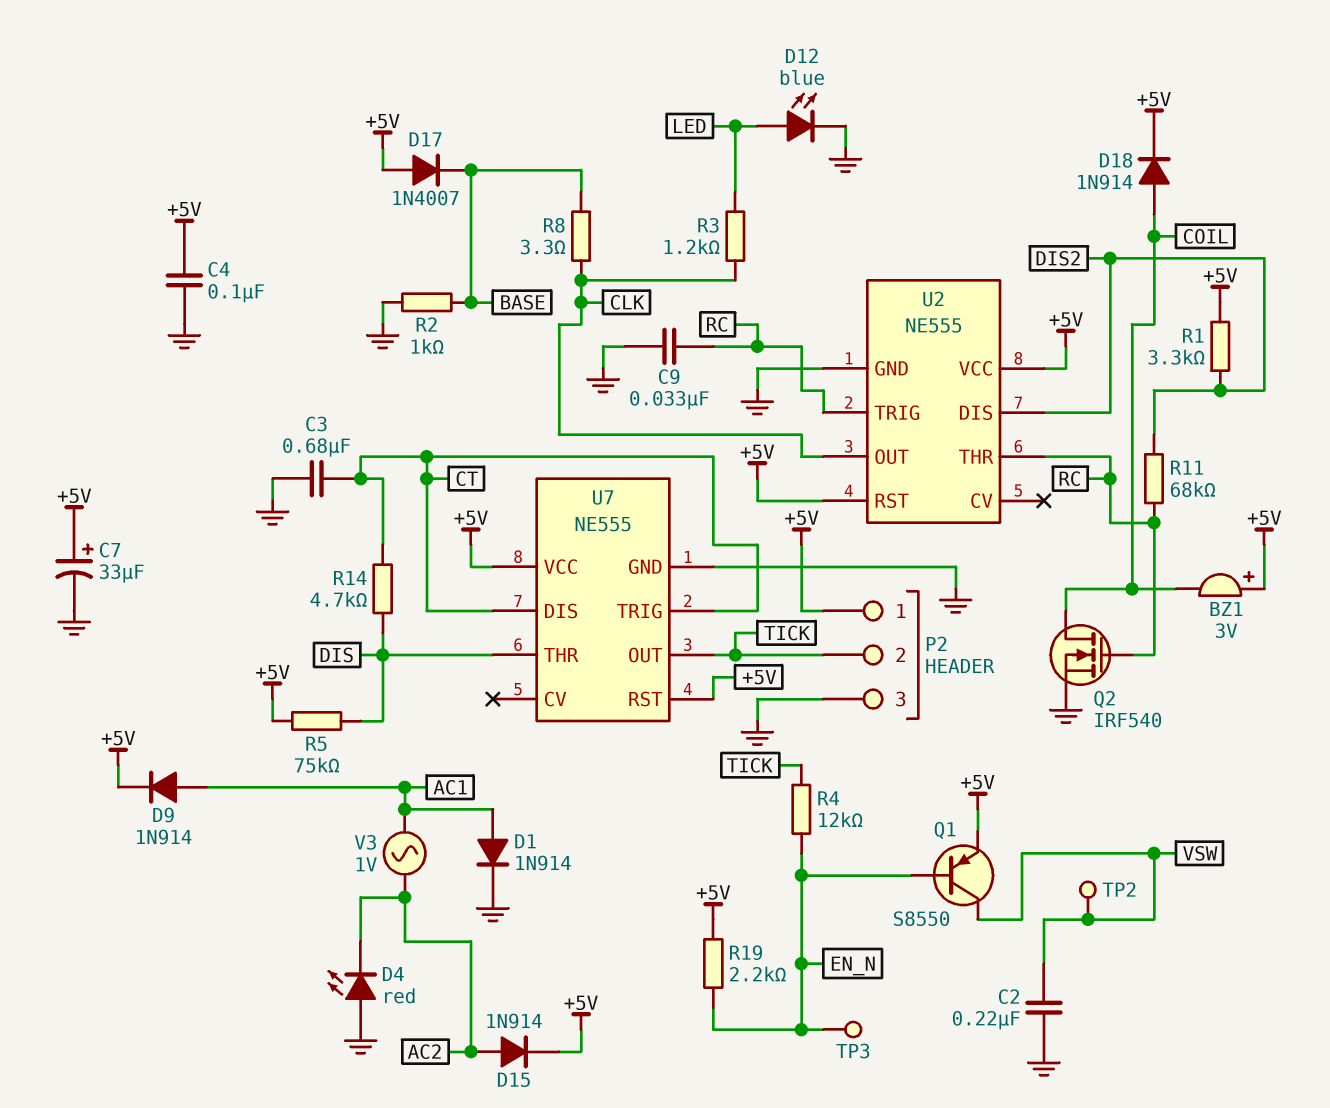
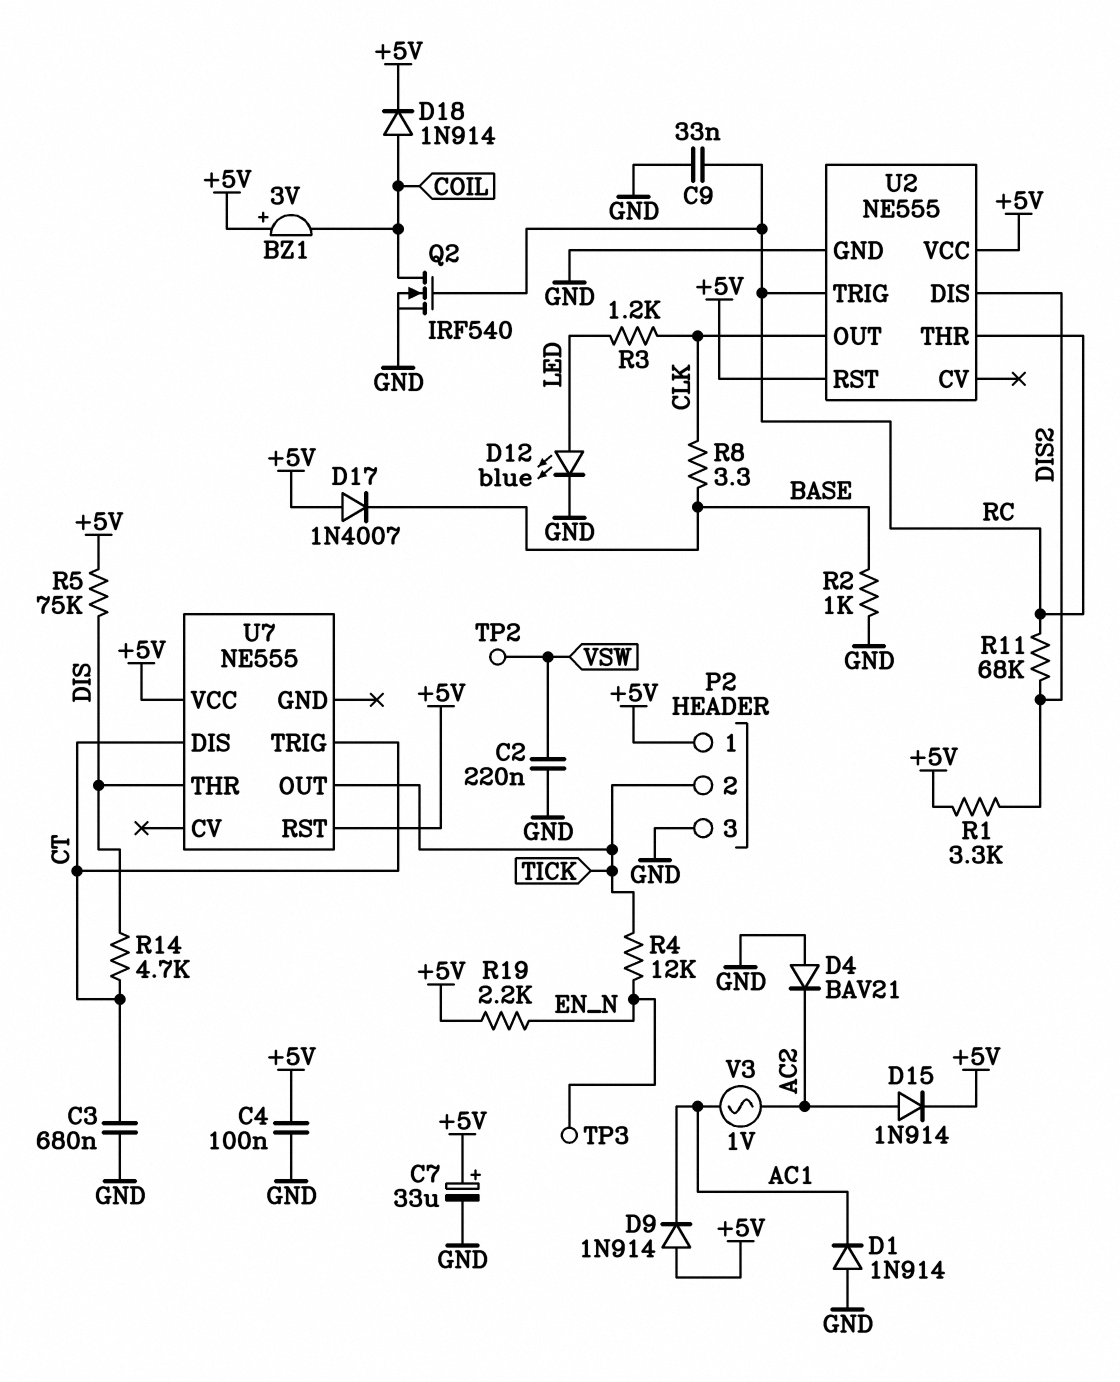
D1: diode 1N914 (A AC1, K GND) -> diode 1N914 (A GND, K AC1)
D4: LED red (A GND, K AC2) -> diode BAV21 (A GND, K AC2)
D9: diode 1N914 (A AC1, K +5V) -> diode 1N914 (A +5V, K AC1)
Q1: PNP S8550 (B EN_N, C VSW, E +5V) -> none
U7 pin GND: GND -> none

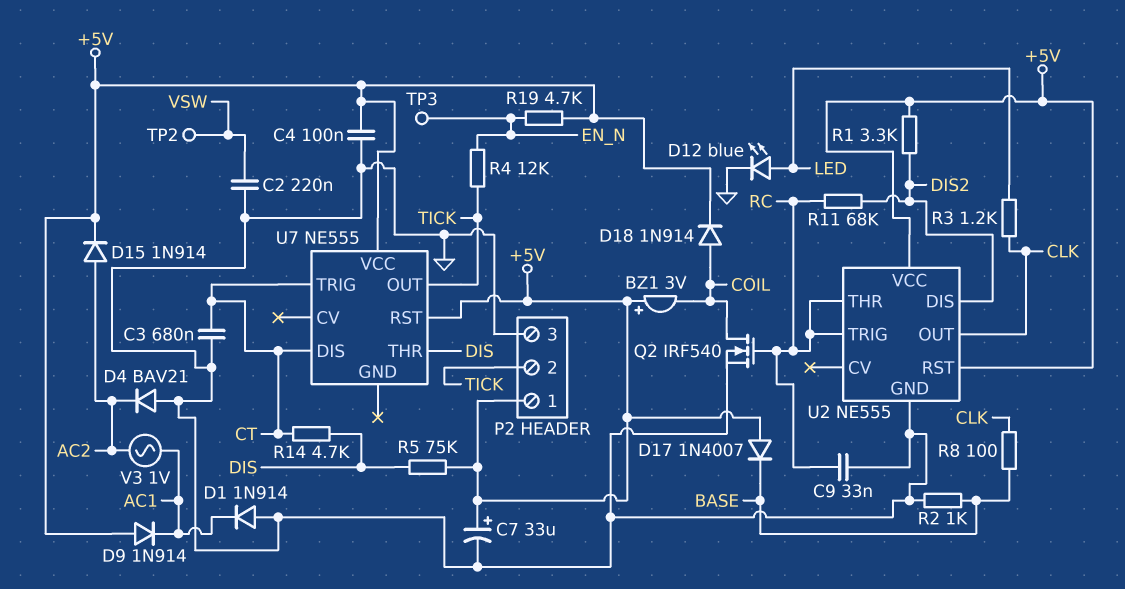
R8: 3.3 (BASE, CLK) -> 100 (BASE, CLK)
R19: 2.2k (+5V, EN_N) -> 4.7k (+5V, EN_N)

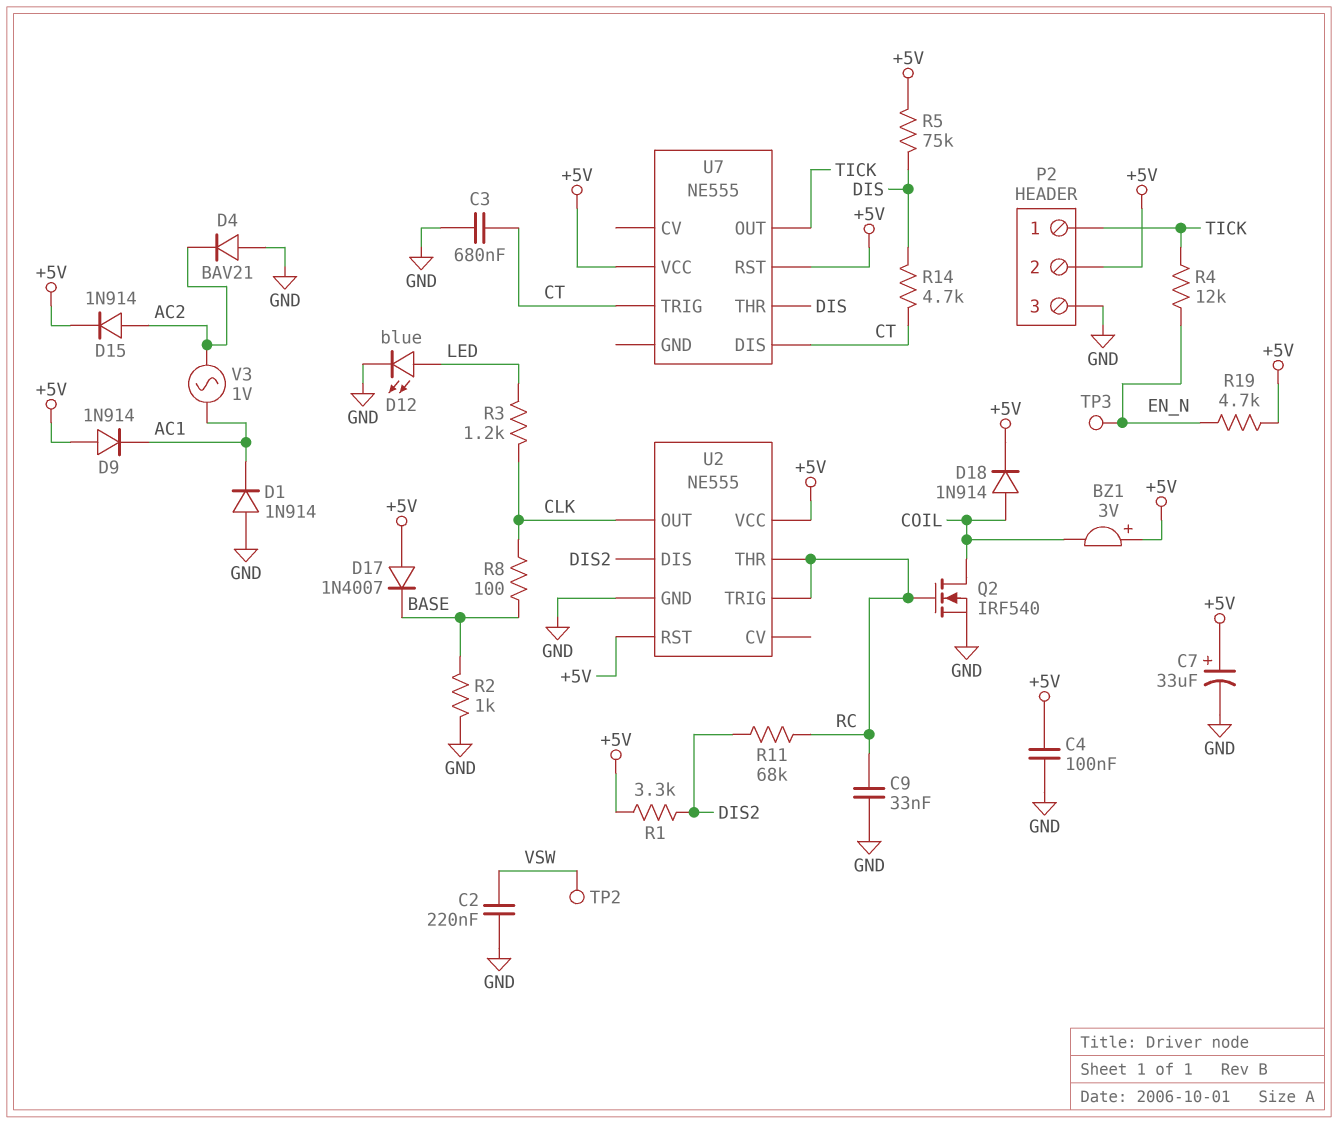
P2 pin 1: +5V -> TICK
P2 pin 2: TICK -> +5V

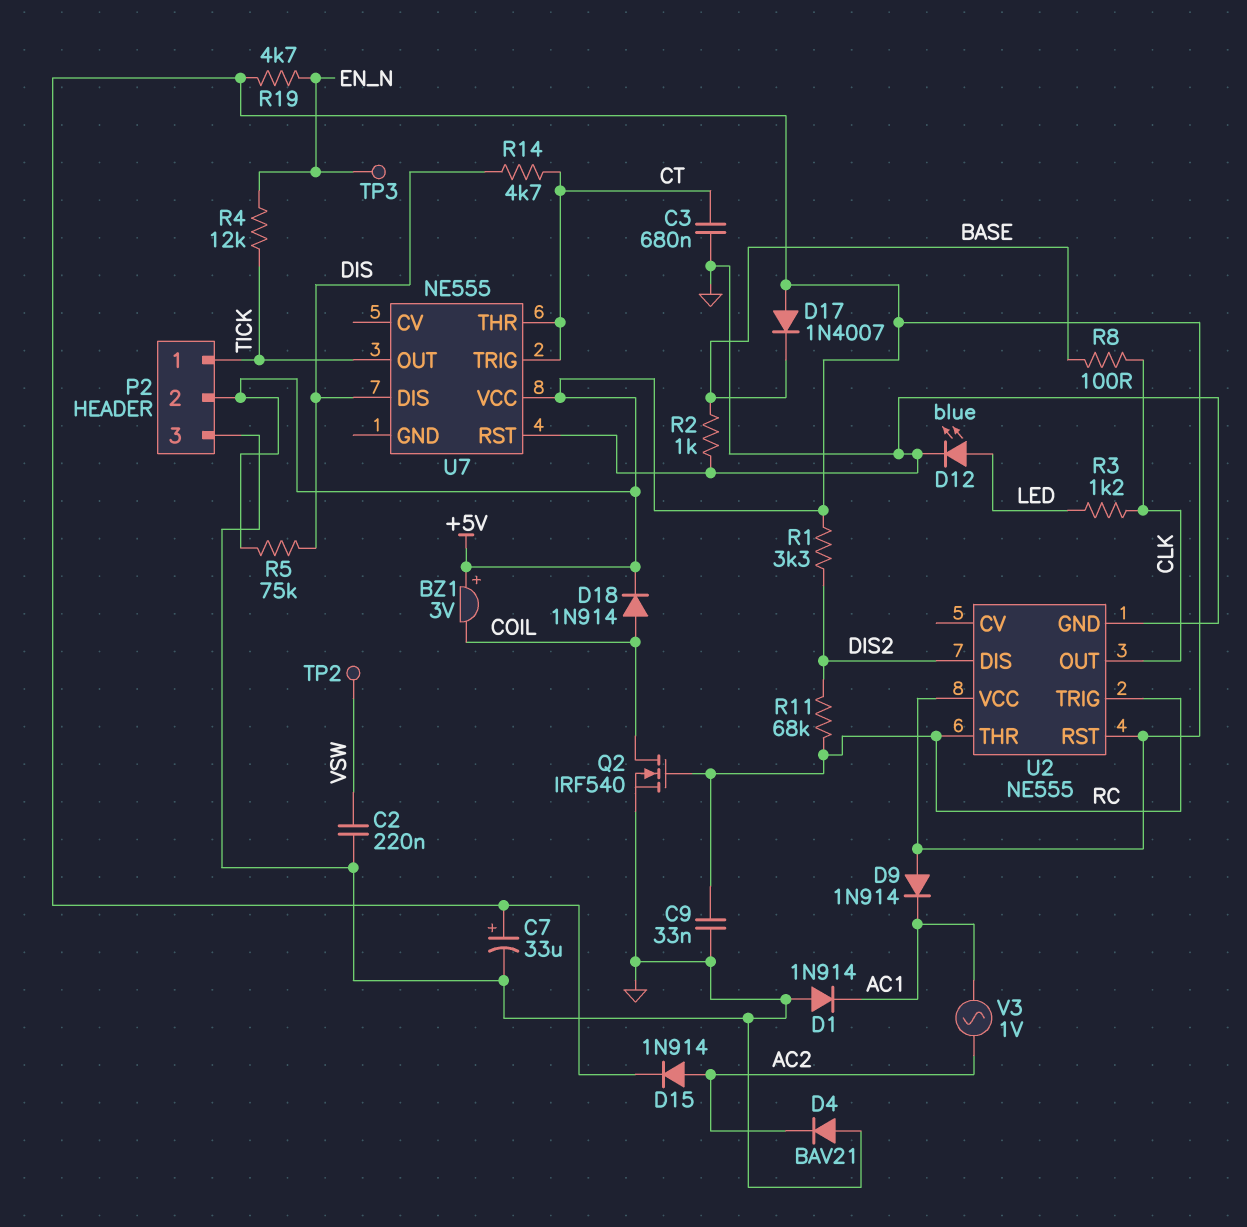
C4: 100nF (+5V, GND) -> none
U7 pin DIS: CT -> DIS
U7 pin RST: +5V -> GND
U7 pin THR: DIS -> CT

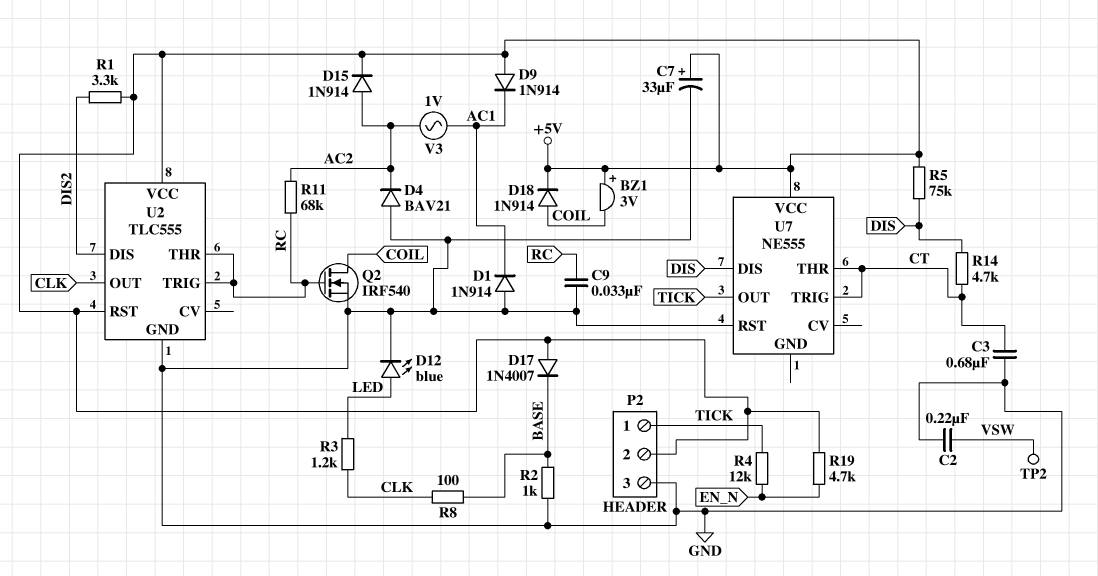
R11: 68k (DIS2, RC) -> 68k (AC2, RC)
TP3: test point (EN_N) -> none
U2: NE555 -> TLC555

